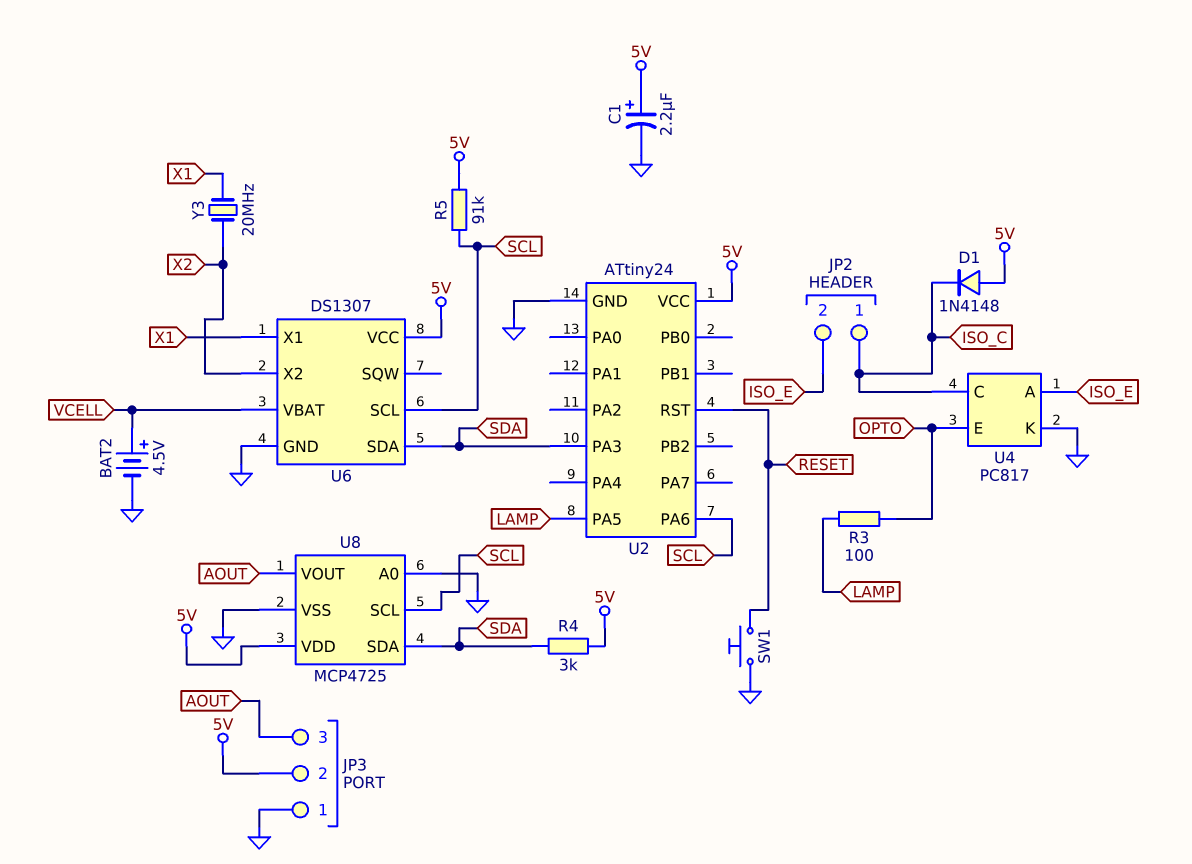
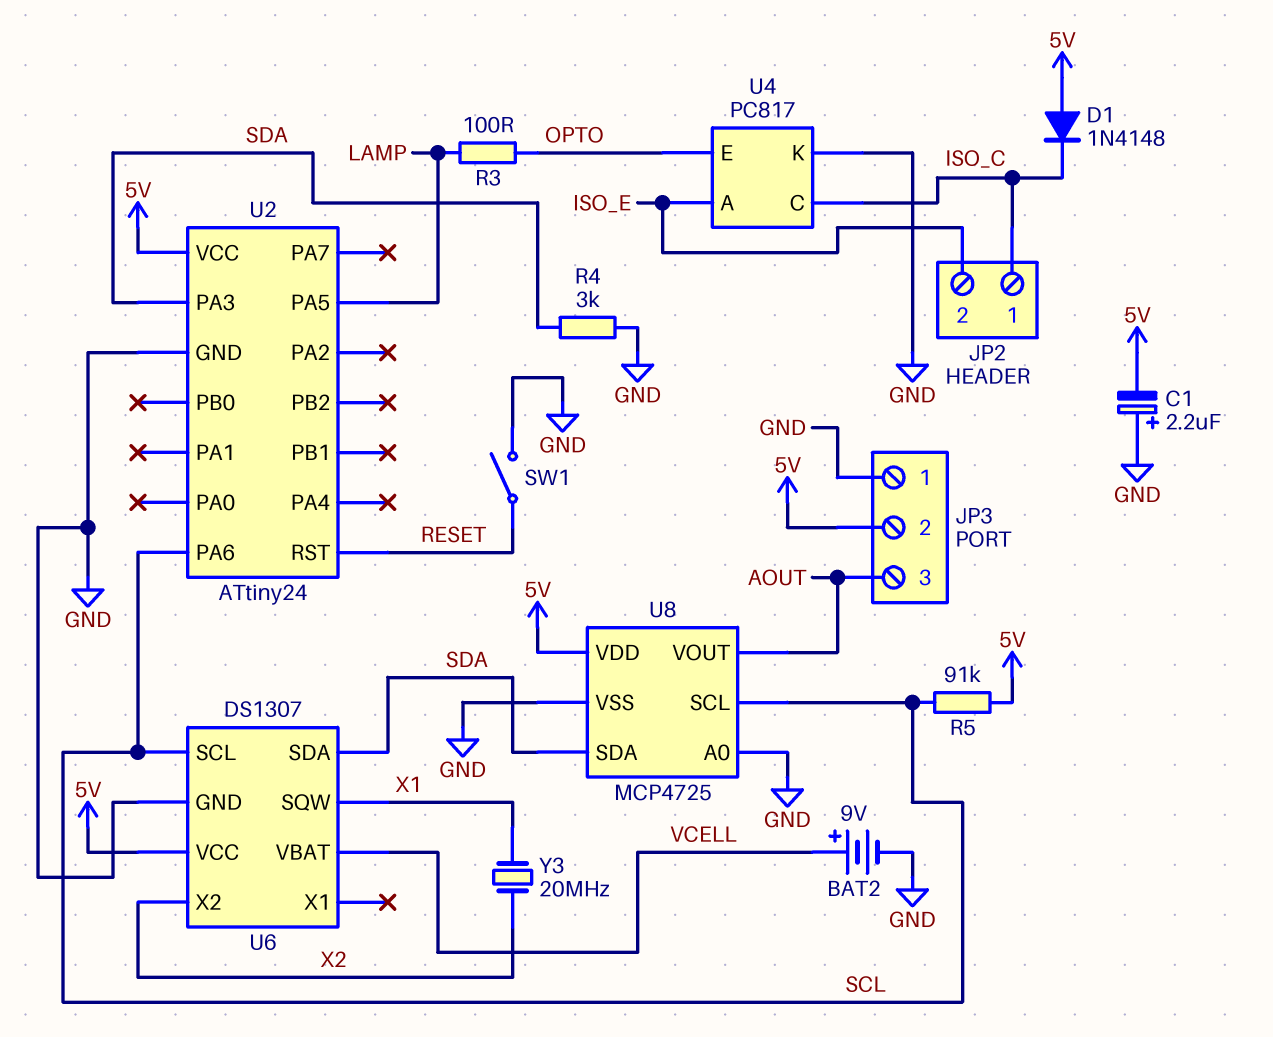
BAT2: 4.5V (plus VCELL, minus GND) -> 9V (plus VCELL, minus GND)
C1: 2.2uF (plus 5V, minus GND) -> 2.2uF (plus GND, minus 5V)
R4: 3k (5V, SDA) -> 3k (GND, SDA)
SW1: button (GND, RESET) -> switch (GND, RESET)
U6 pin SQW: none -> X1
U6 pin X1: X1 -> none

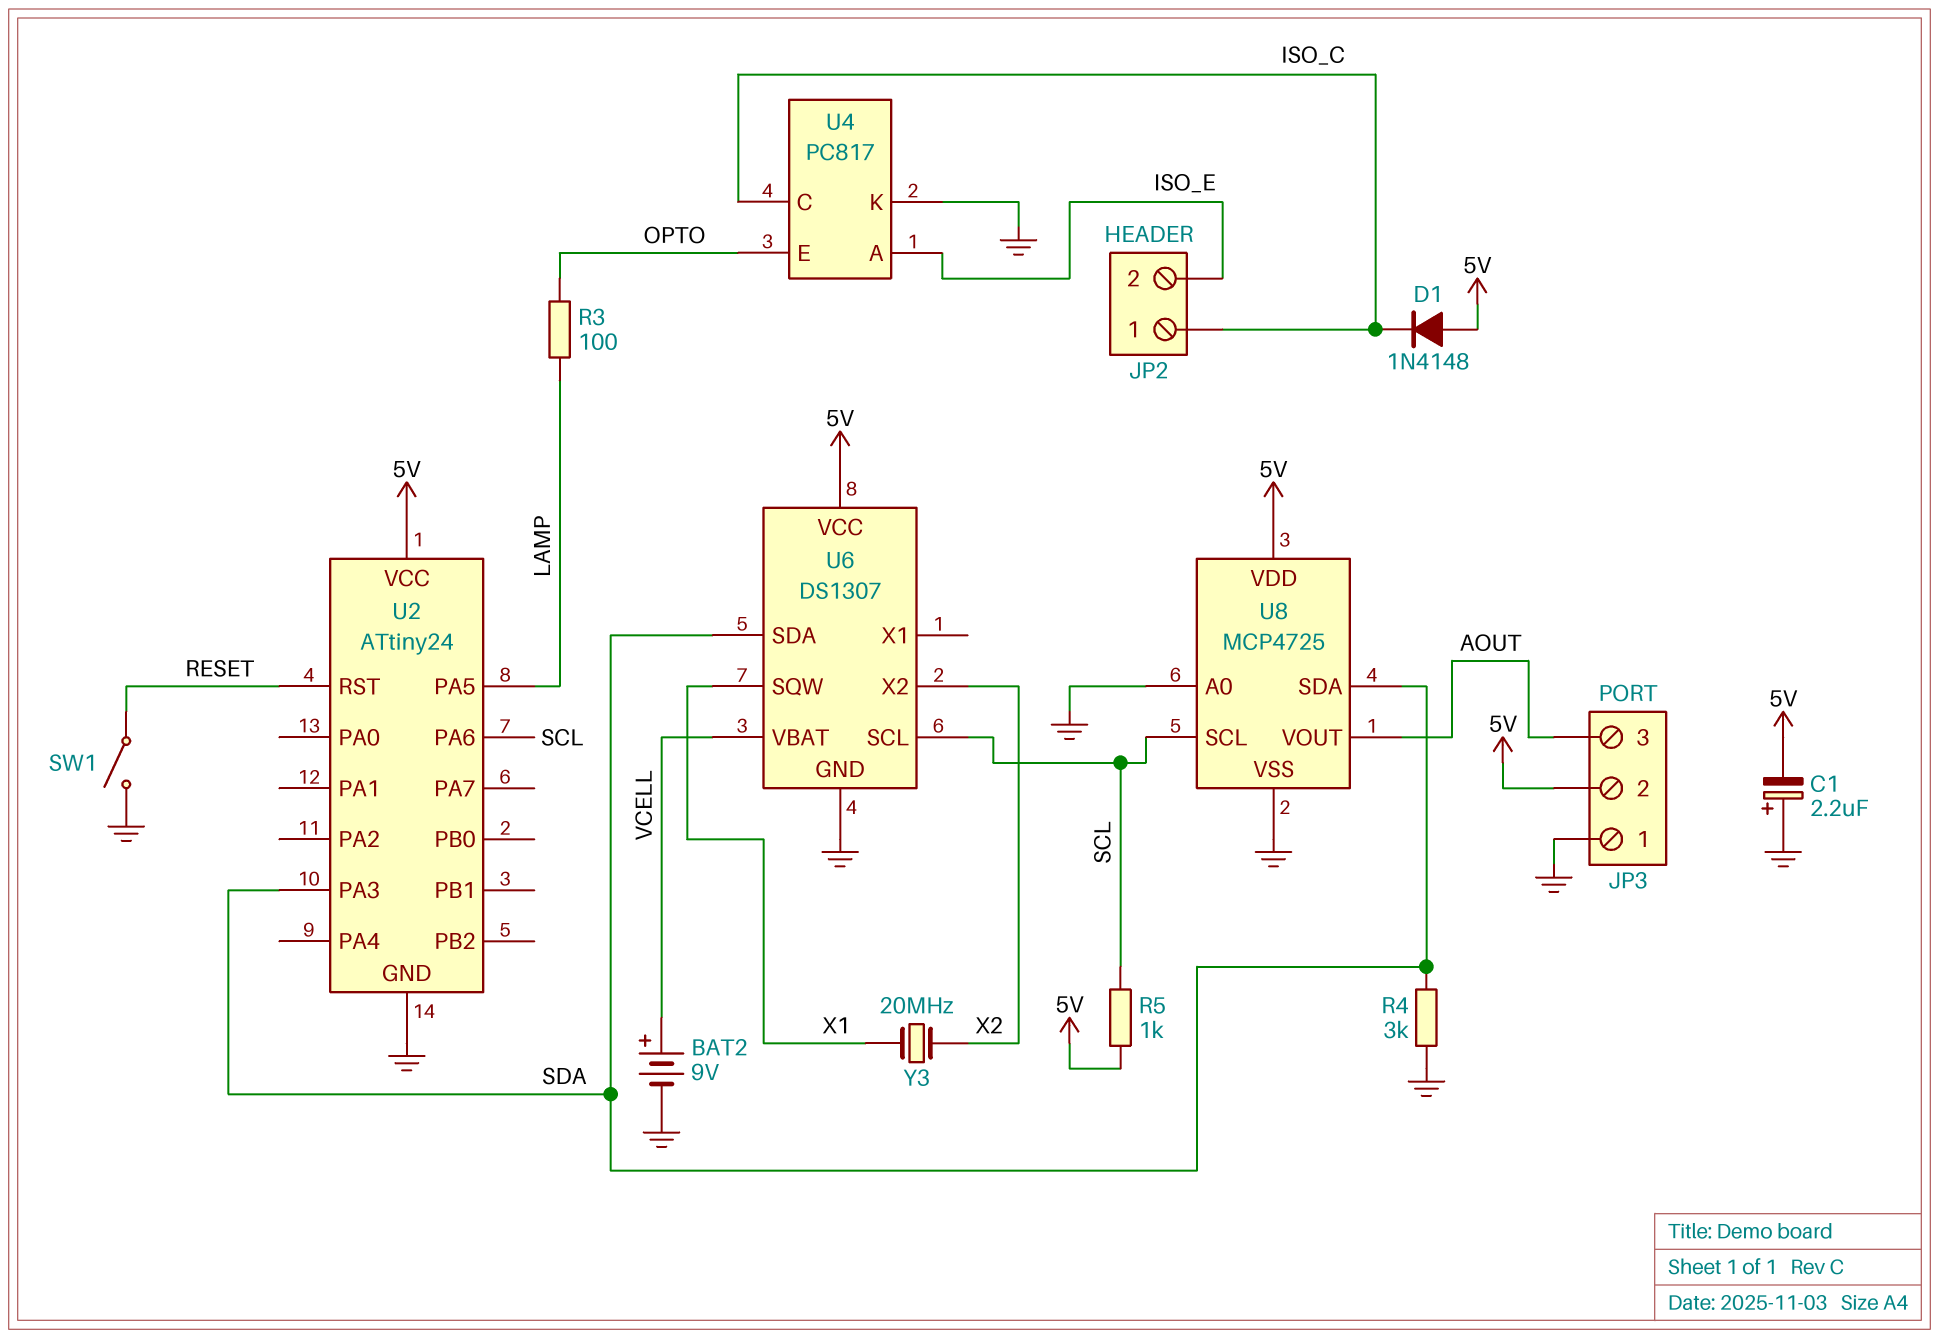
R5: 91k (5V, SCL) -> 1k (5V, SCL)

